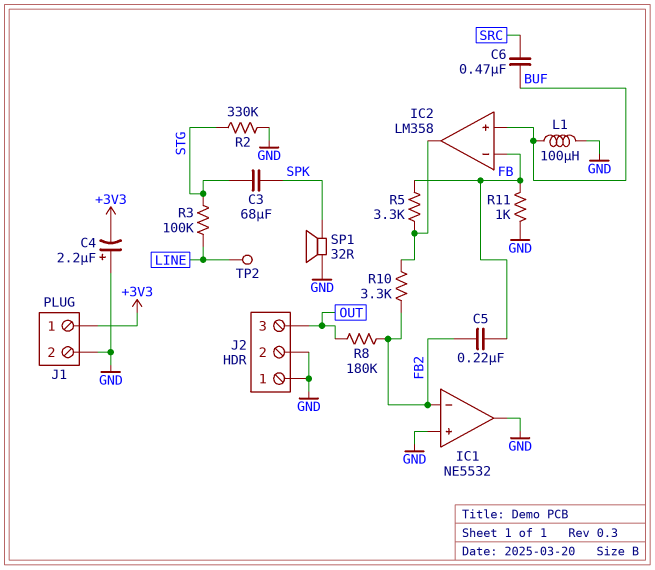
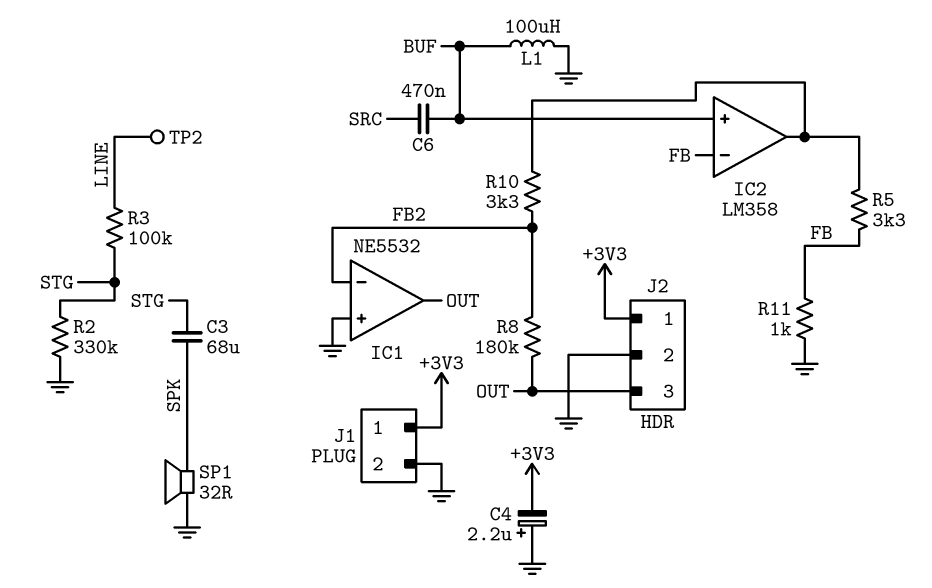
C5: 220nF (FB, FB2) -> none
IC1 pin out: GND -> OUT
J2 pin 1: GND -> +3V3

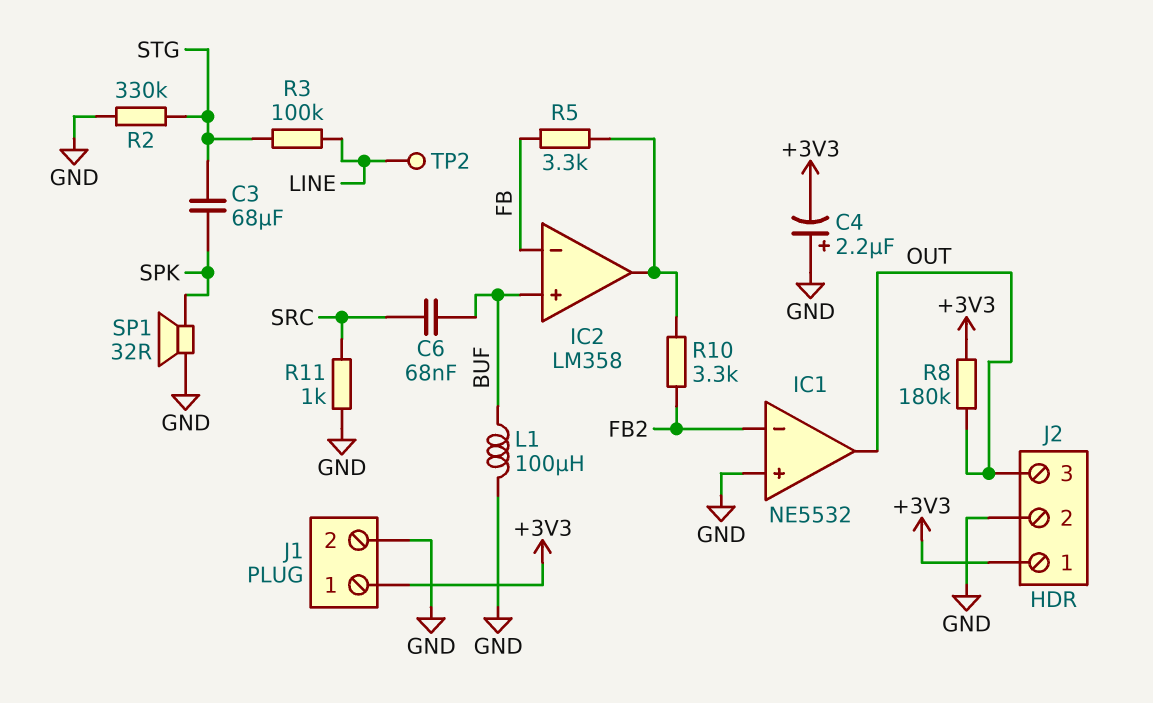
C6: 470nF (BUF, SRC) -> 68nF (BUF, SRC)
R8: 180k (FB2, OUT) -> 180k (+3V3, OUT)
R11: 1k (FB, GND) -> 1k (GND, SRC)

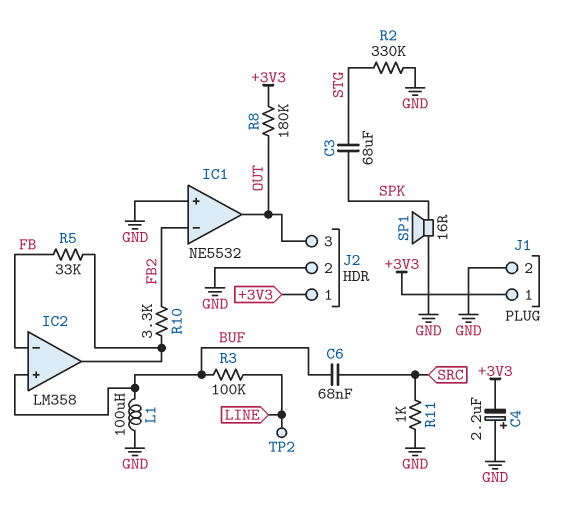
R3: 100k (LINE, STG) -> 100k (BUF, LINE)
R5: 3.3k (FB, IC2/out) -> 33k (FB, IC2/out)
SP1: speaker 32R (GND, SPK) -> speaker 16R (GND, SPK)

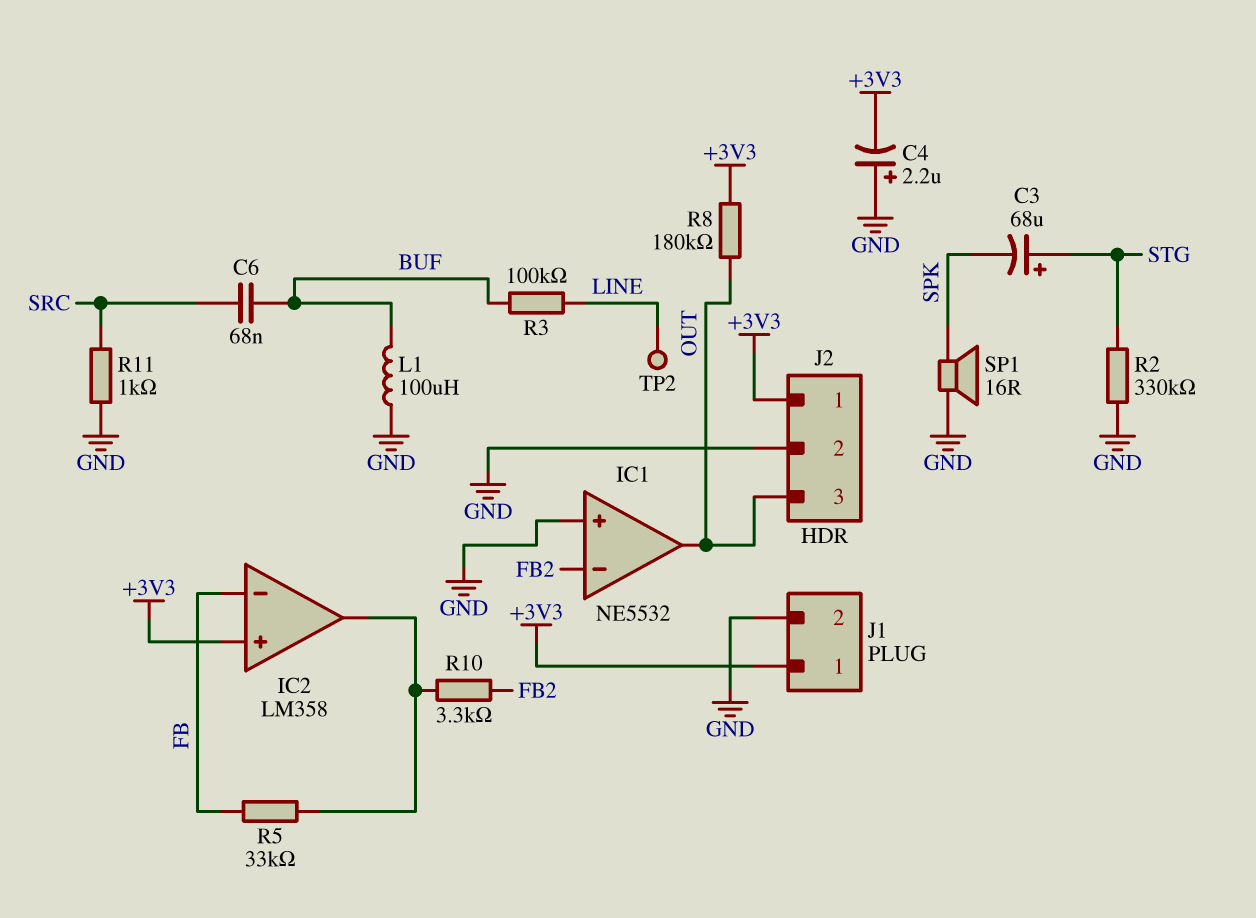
C3: 68uF (SPK, STG) -> 68uF (plus STG, minus SPK)
IC2 pin in+: BUF -> +3V3

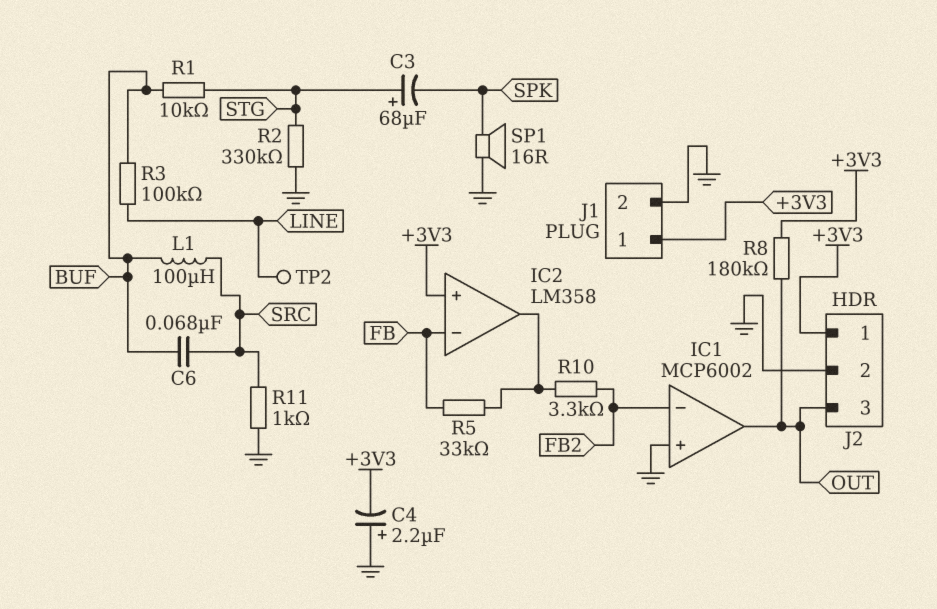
IC1: NE5532 -> MCP6002
L1: 100uH (BUF, GND) -> 100uH (BUF, SRC)
R1: none -> 10k (BUF, STG)

